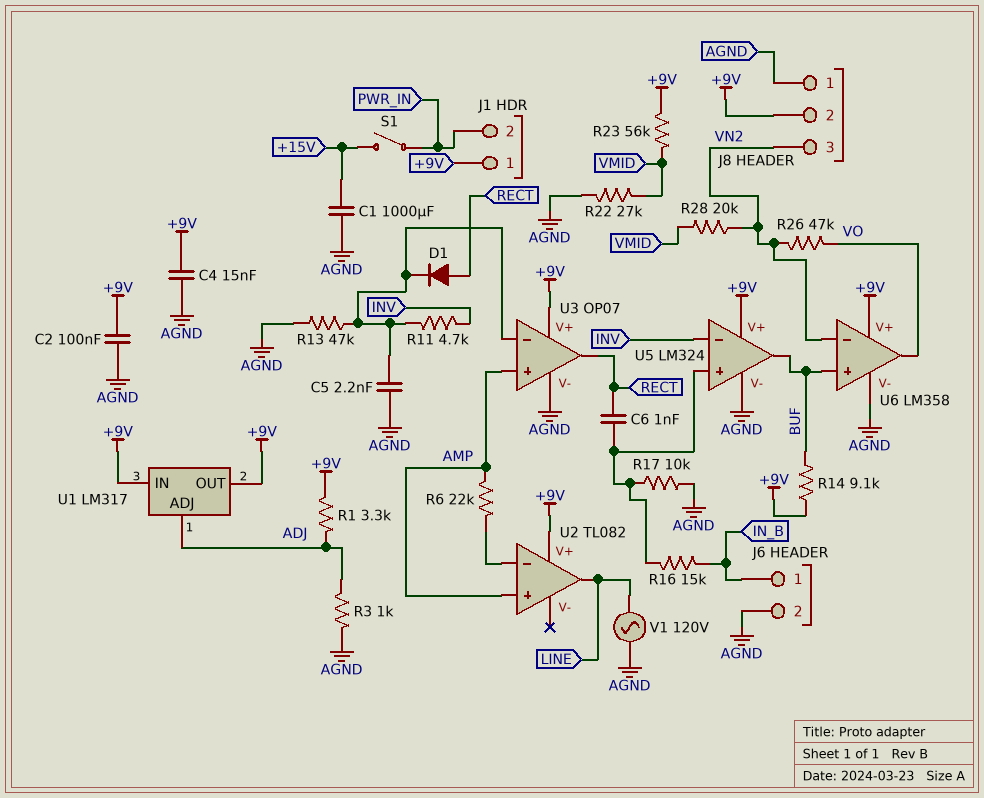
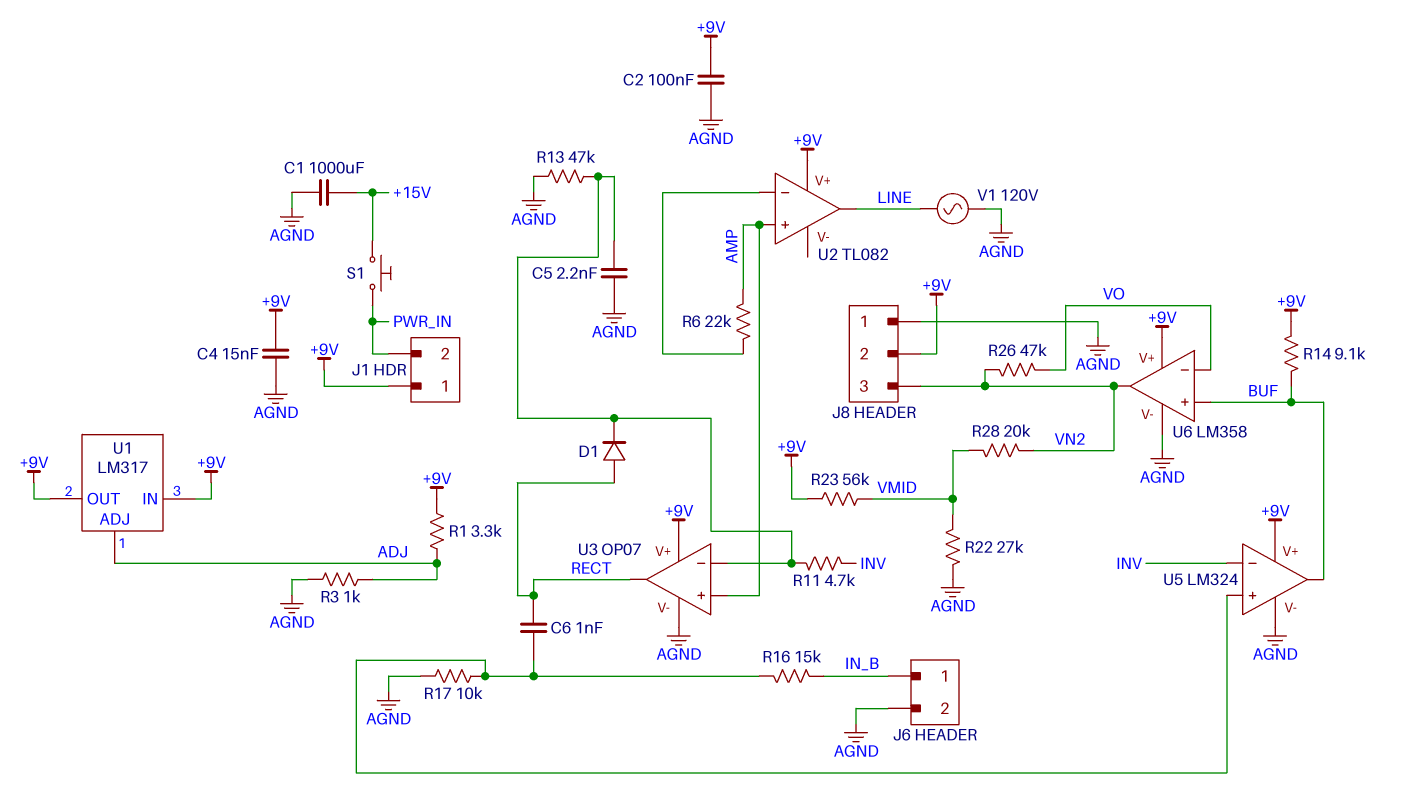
S1: switch (+15V, PWR_IN) -> button (+15V, PWR_IN)
U6 pin in-: VN2 -> VO
U6 pin out: VO -> VN2

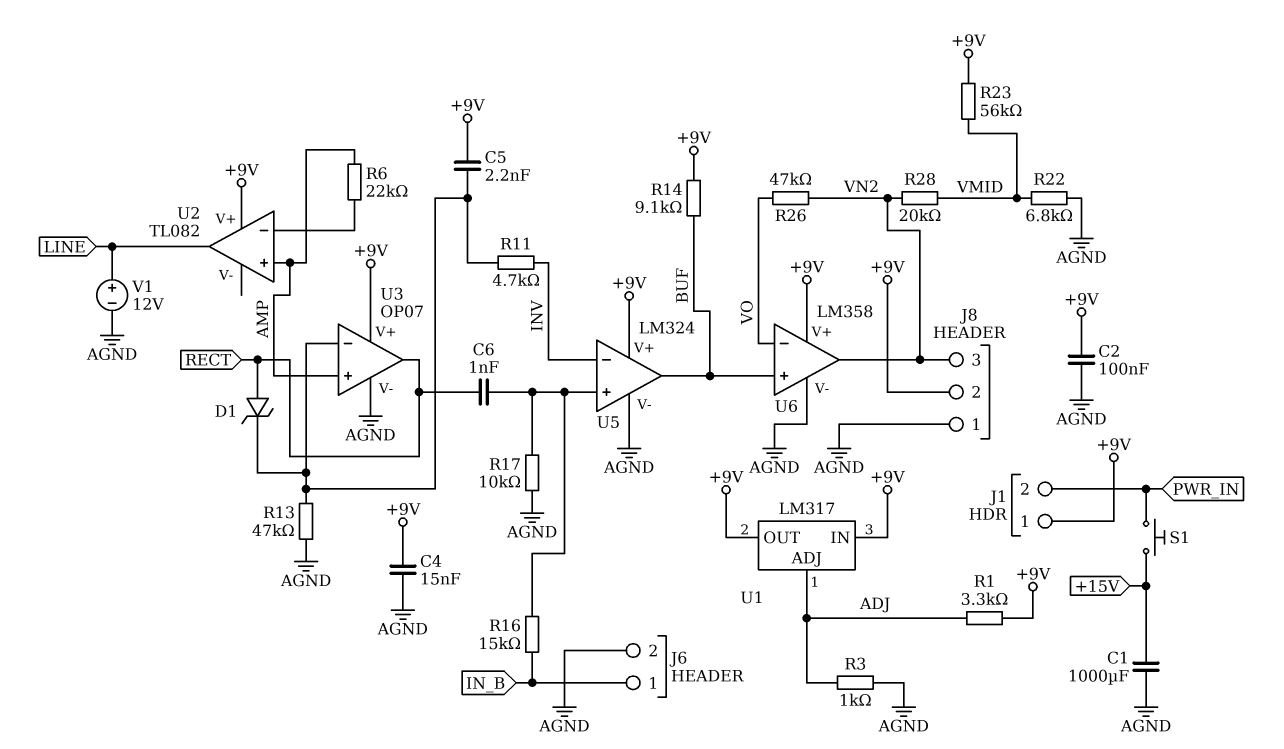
C5: 2.2nF (AGND, U3/in-) -> 2.2nF (+9V, U3/in-)
D1: diode (A RECT, K U3/in-) -> zener (A RECT, K U3/in-)
R22: 27k (AGND, VMID) -> 6.8k (AGND, VMID)
V1: AC 120V (AGND, LINE) -> 12V (plus LINE, minus AGND)

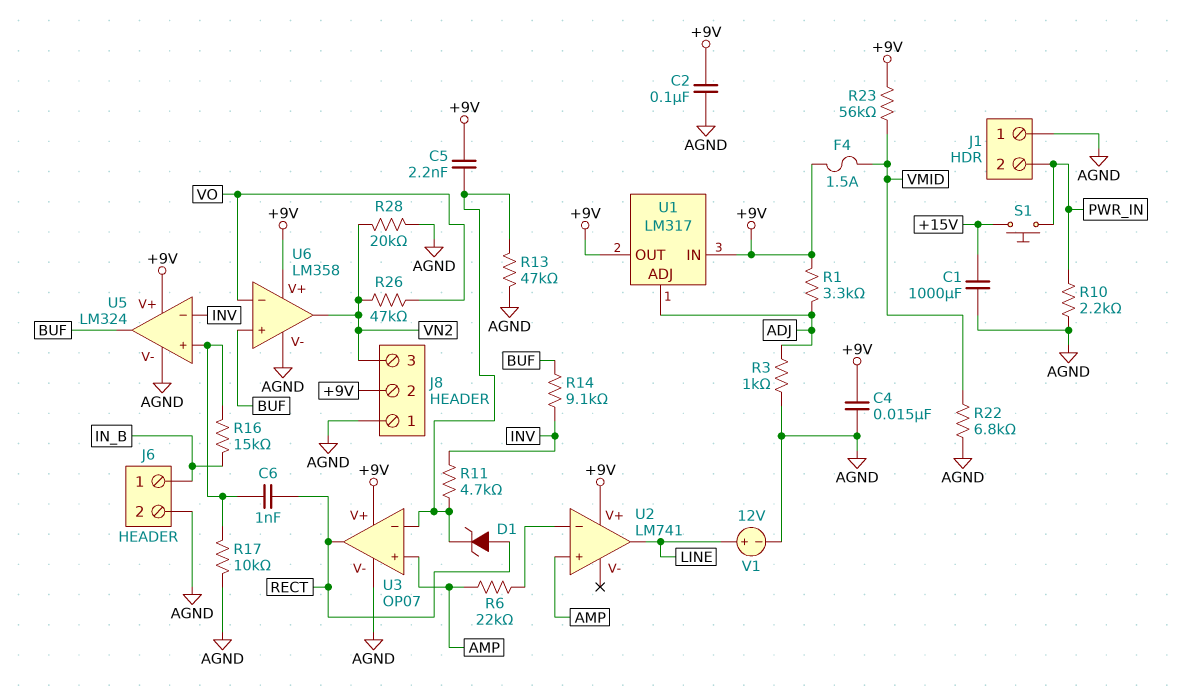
F4: none -> 1.5A (+9V, VMID)
J1 pin 1: +9V -> AGND
R10: none -> 2.2k (AGND, PWR_IN)
R14: 9.1k (+9V, BUF) -> 9.1k (BUF, INV)
R28: 20k (VMID, VN2) -> 20k (AGND, VN2)
U2: TL082 -> LM741

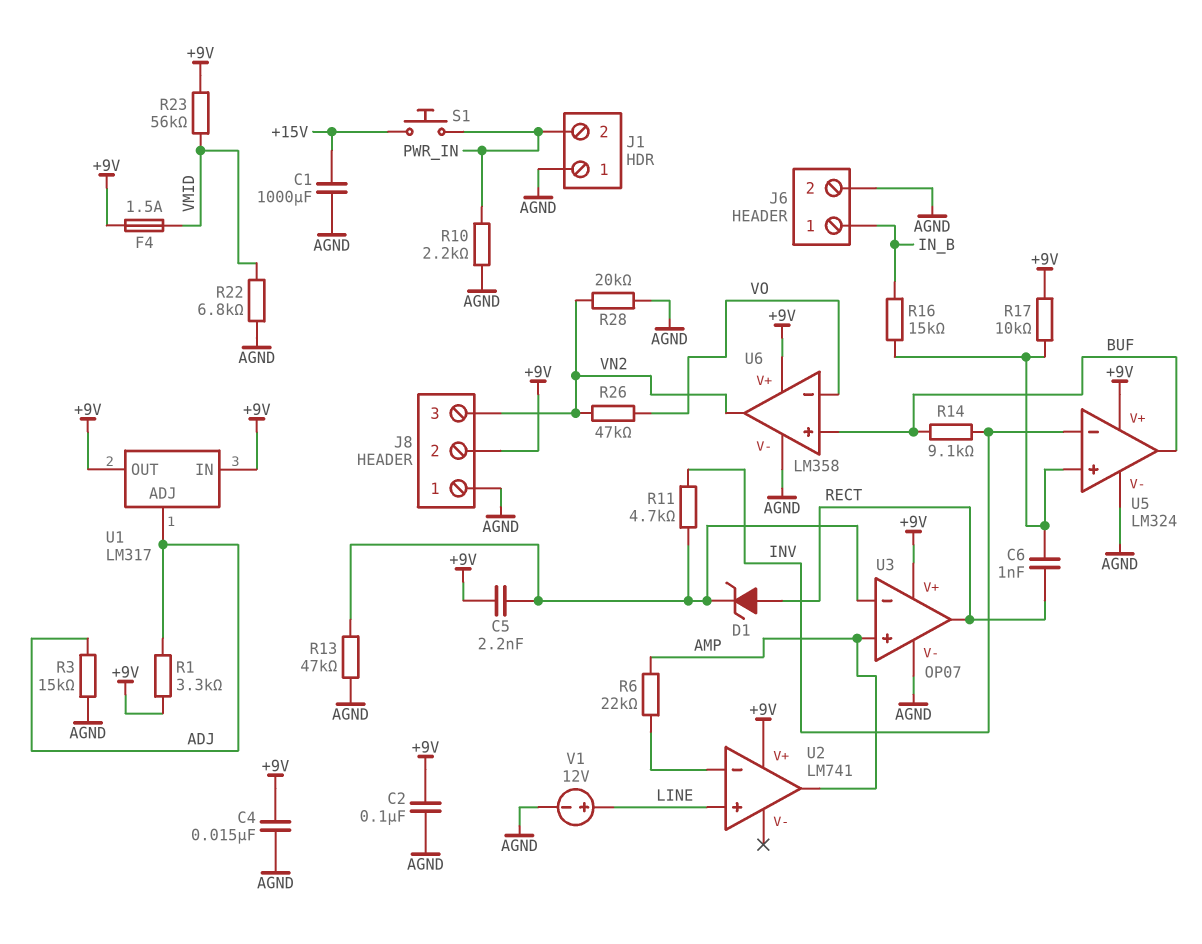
R3: 1k (ADJ, AGND) -> 15k (ADJ, AGND)
R17: 10k (AGND, U5/in+) -> 10k (+9V, U5/in+)
U2 pin in+: AMP -> LINE
U2 pin out: LINE -> AMP

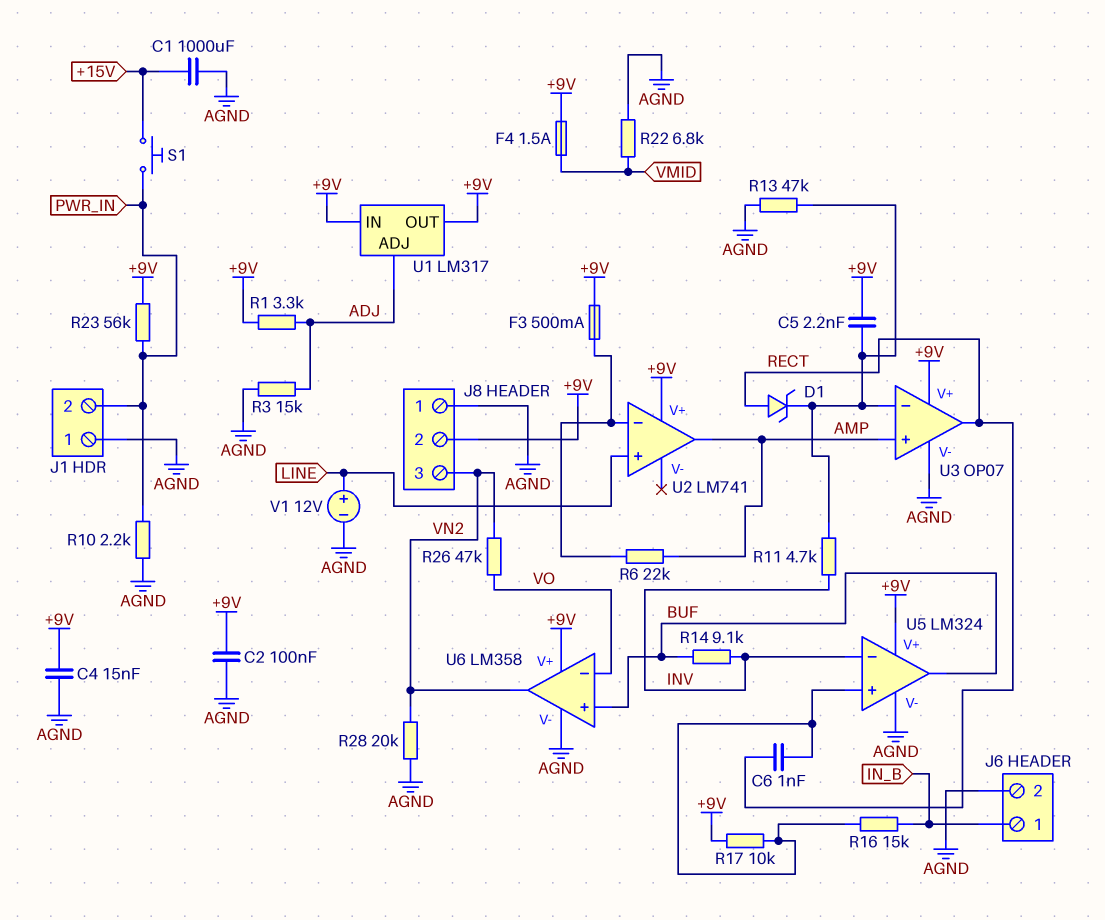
F3: none -> 500mA (+9V, U2/in-)
R23: 56k (+9V, VMID) -> 56k (+9V, PWR_IN)

